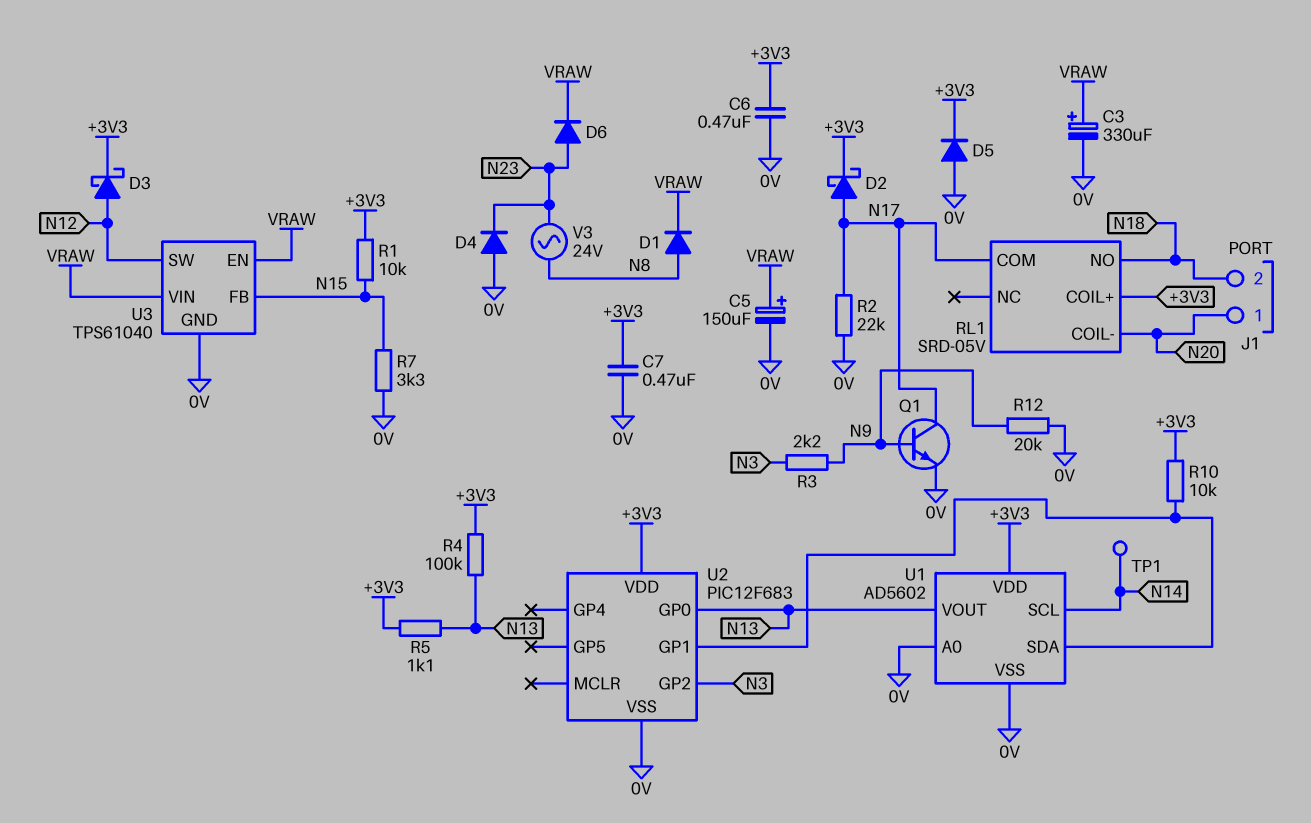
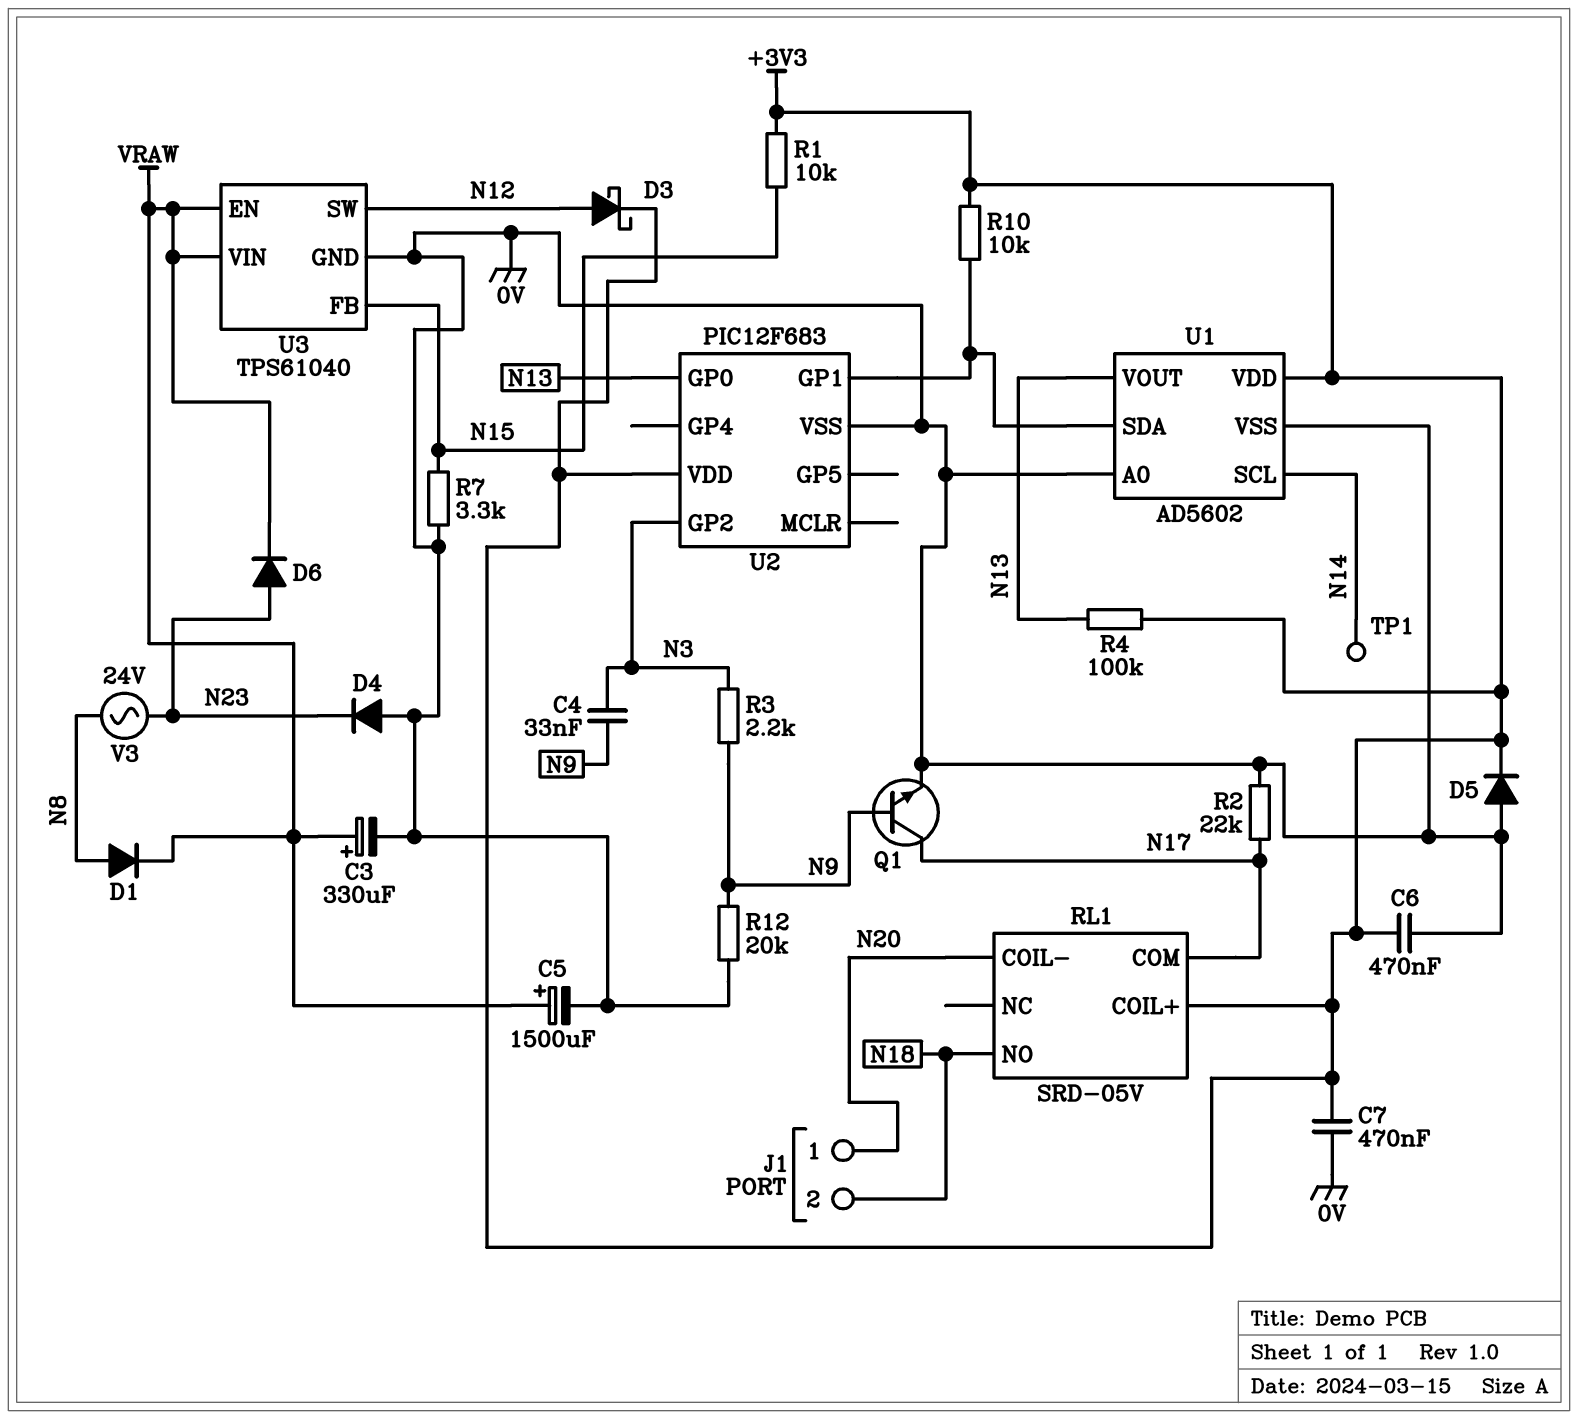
C4: none -> 33nF (N3, N9)
C5: 150uF (plus VRAW, minus 0V) -> 1500uF (plus VRAW, minus 0V)
D2: schottky (A N17, K +3V3) -> none
R5: 1.1k (+3V3, N13) -> none

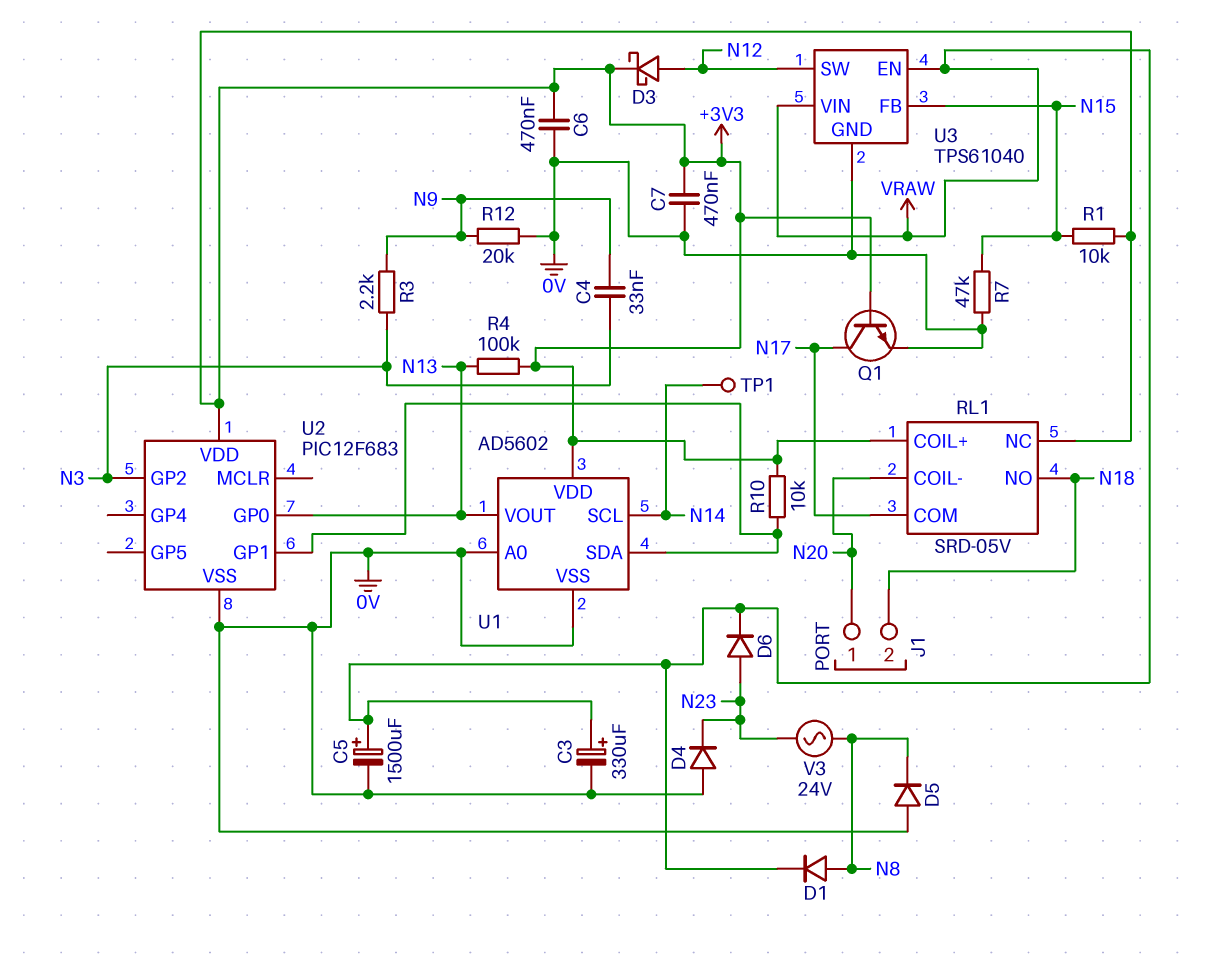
D5: diode (A 0V, K +3V3) -> diode (A 0V, K N8)
Q1: NPN (B N9, C N17, E 0V) -> NPN (B +3V3, C N17, E 0V)
R2: 22k (0V, N17) -> none
R7: 3.3k (0V, N15) -> 47k (0V, N15)
RL1 pin NC: none -> +3V3

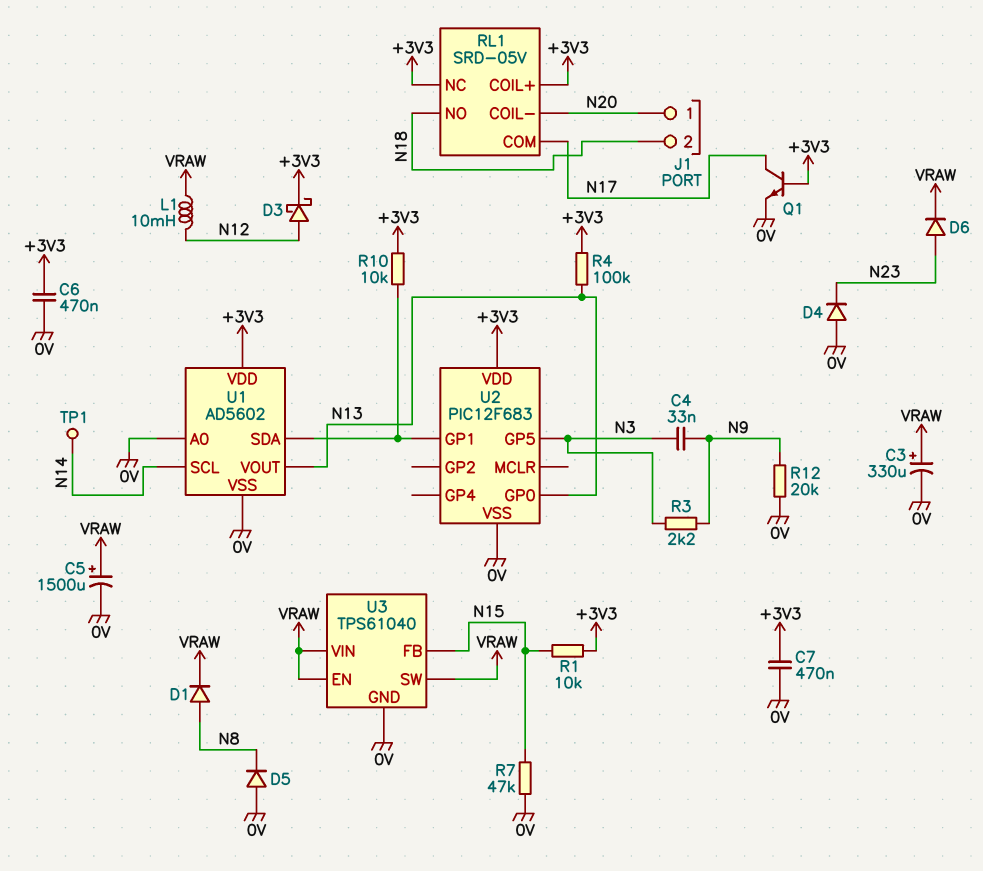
L1: none -> 10mH (N12, VRAW)
U2 pin GP2: N3 -> none
U2 pin GP5: none -> N3
U3 pin SW: N12 -> VRAW
V3: AC 24V (N8, N23) -> none

